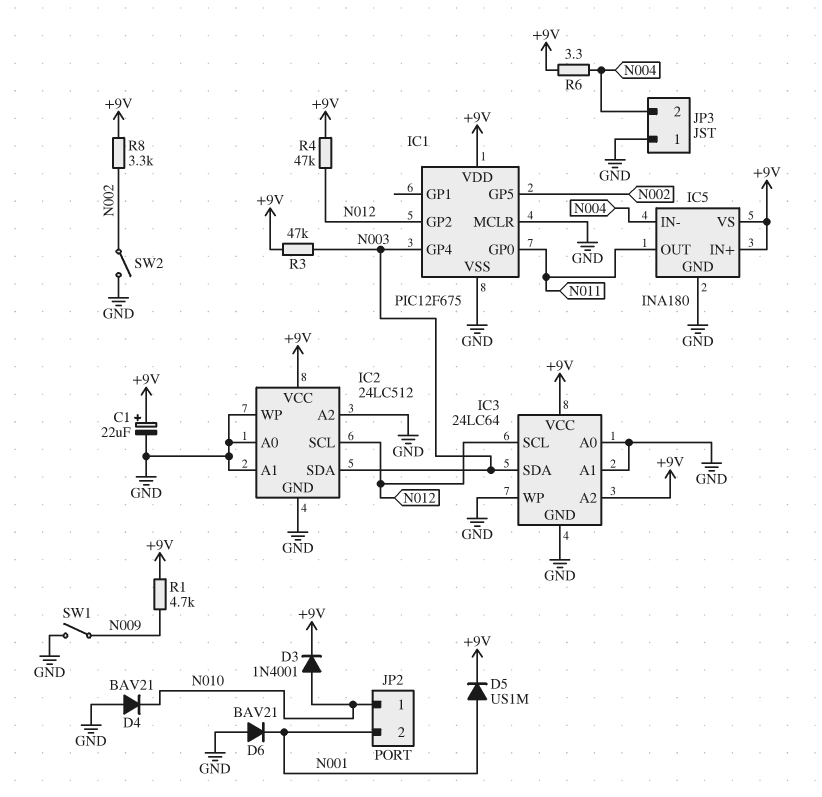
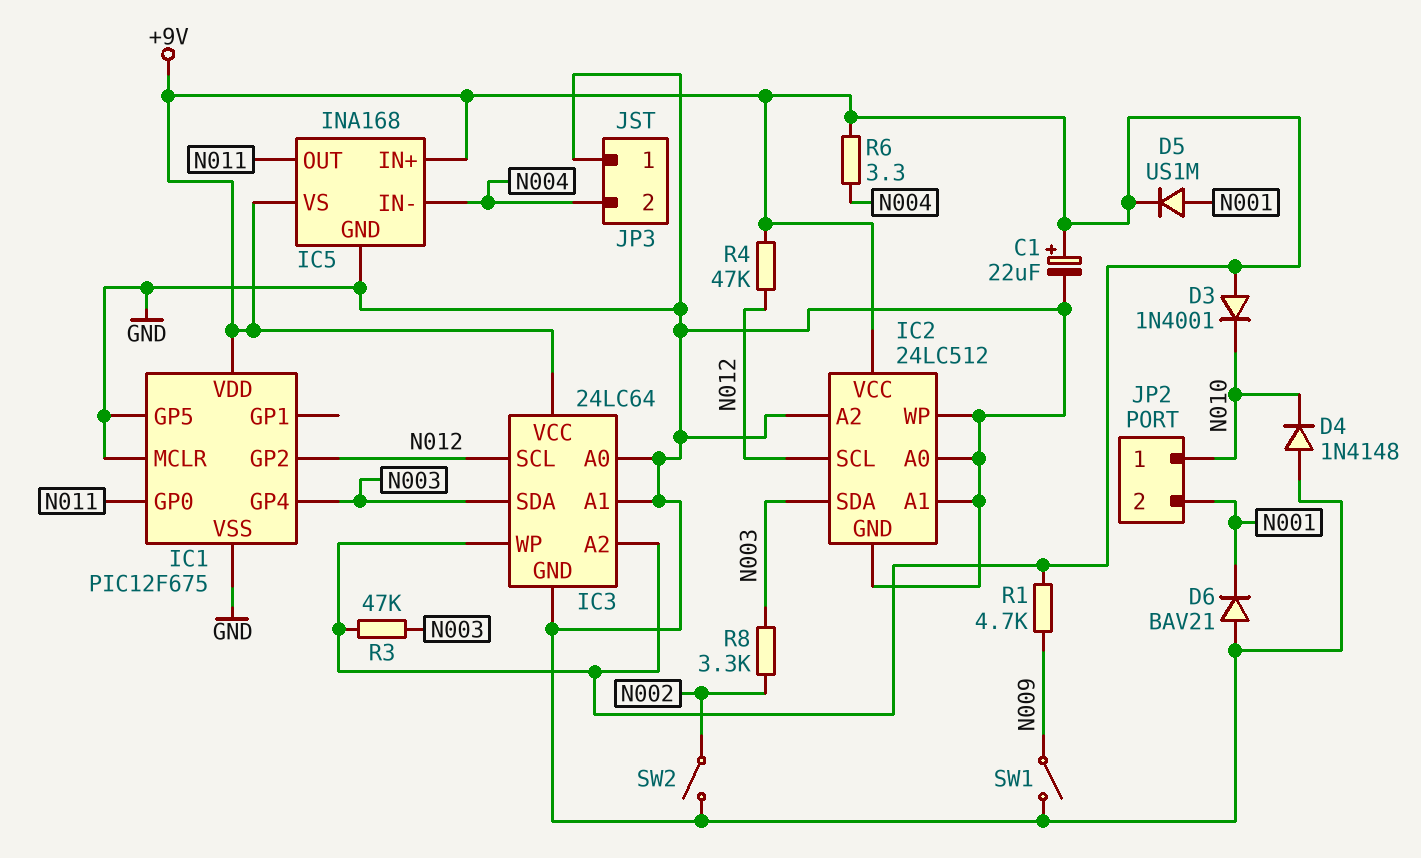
D3: diode 1N4001 (A N010, K +9V) -> diode 1N4001 (A +9V, K N010)
D4: diode BAV21 (A GND, K N010) -> diode 1N4148 (A GND, K N010)
IC1 pin GP5: N002 -> GND
IC3 pin WP: GND -> +9V
IC5: INA180 -> INA168
R8: 3.3k (+9V, N002) -> 3.3k (N002, N003)

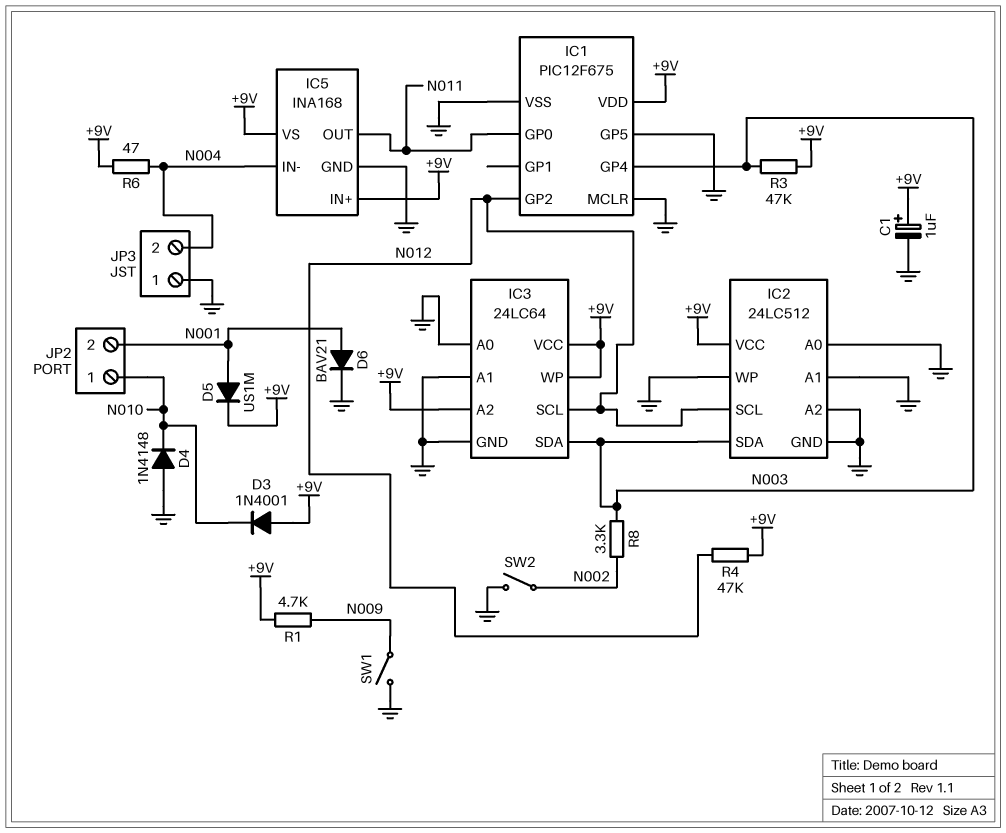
C1: 22uF (plus +9V, minus GND) -> 1uF (plus +9V, minus GND)
D6: diode BAV21 (A GND, K N001) -> diode BAV21 (A N001, K GND)
R6: 3.3 (+9V, N004) -> 47 (+9V, N004)

